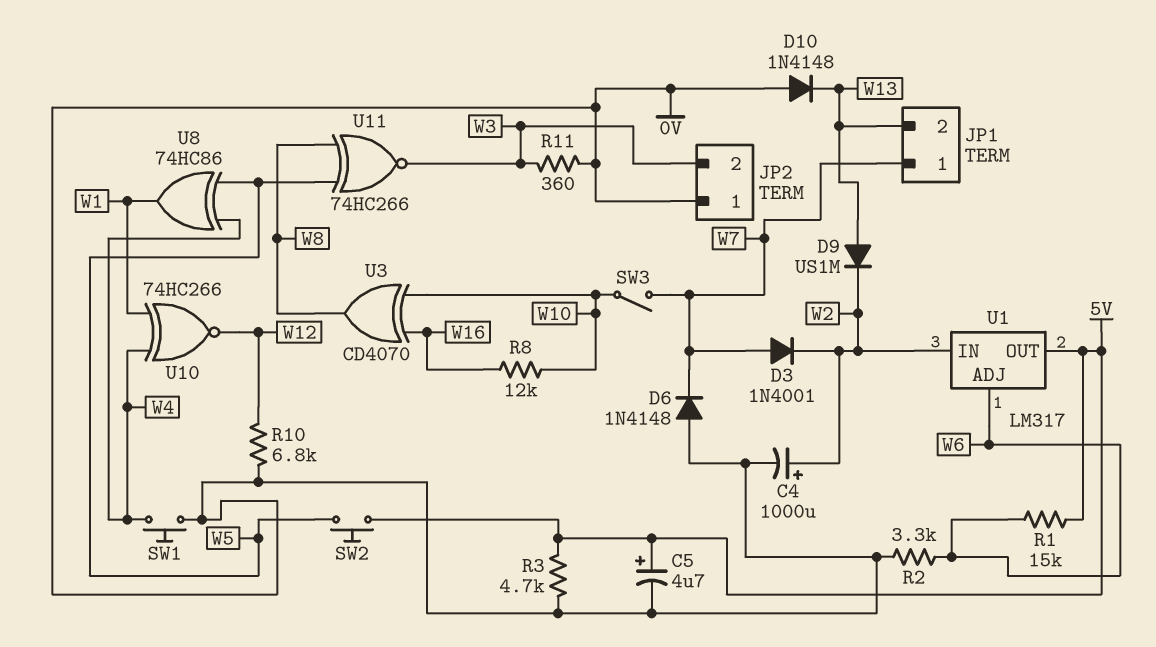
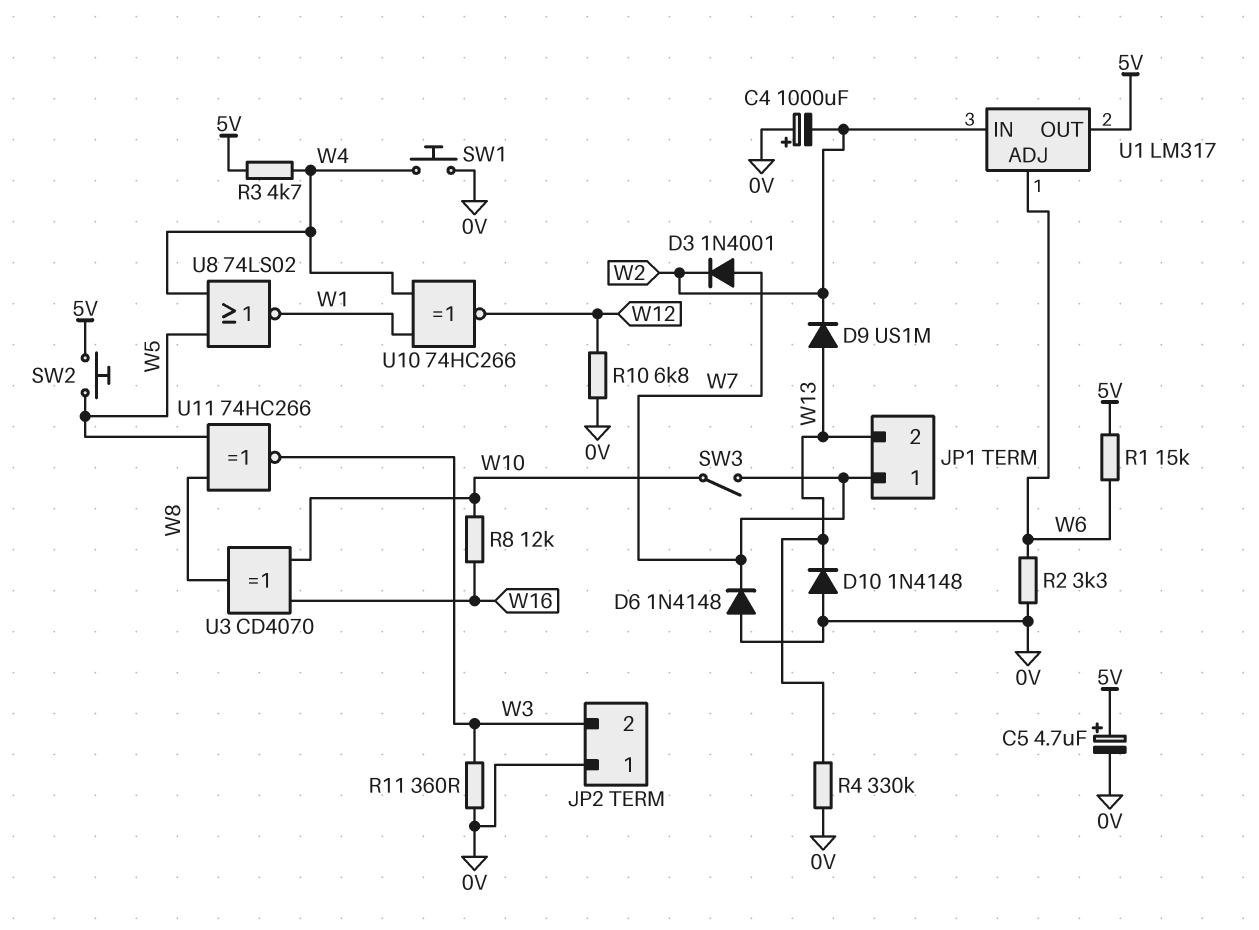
C4: 1000uF (plus W2, minus 0V) -> 1000uF (plus 0V, minus W2)
R3: 4.7k (0V, 5V) -> 4.7k (5V, W4)
R4: none -> 330k (0V, W13)
U8: XOR 74HC86 (in W4, in W5, out W1) -> NOR 74LS02 (in W4, in W5, out W1)

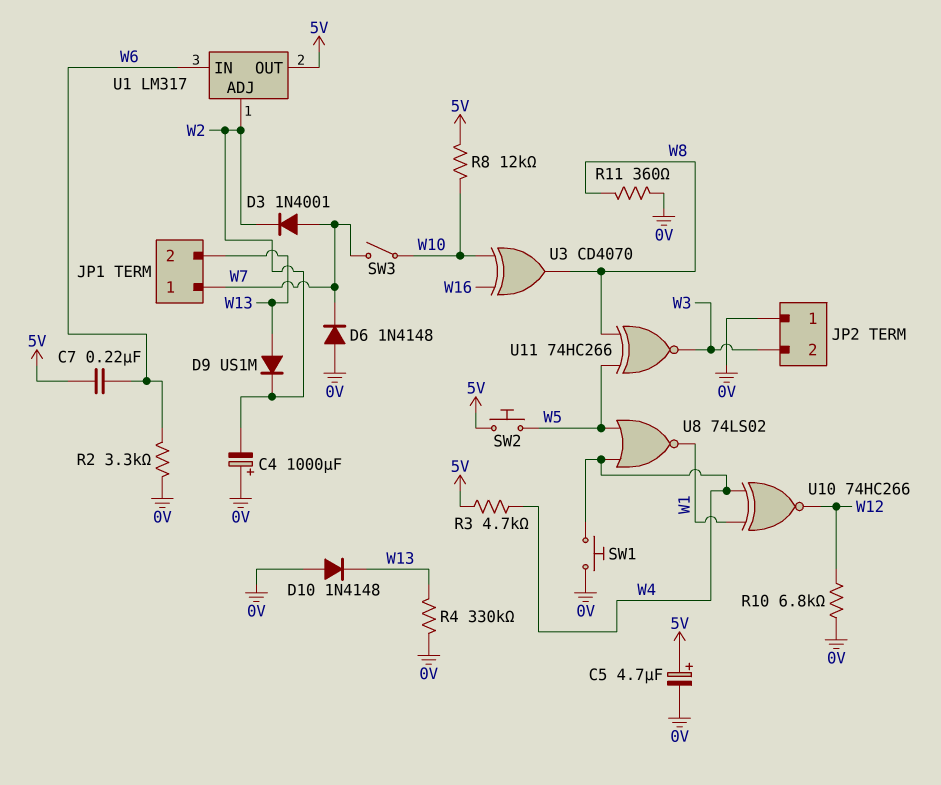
C7: none -> 220nF (5V, W6)
R1: 15k (5V, W6) -> none
R8: 12k (W10, W16) -> 12k (5V, W10)
R11: 360 (0V, W3) -> 360 (0V, W8)
U1 pin ADJ: W6 -> W2
U1 pin IN: W2 -> W6

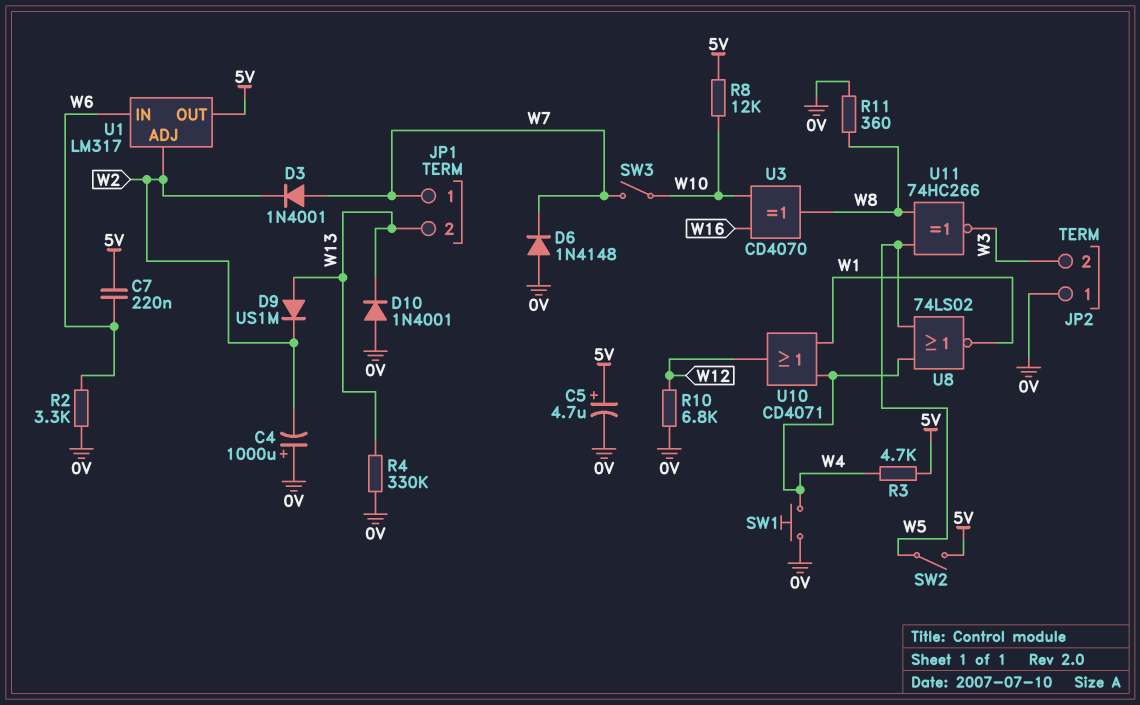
D10: diode 1N4148 (A 0V, K W13) -> diode 1N4001 (A 0V, K W13)
SW2: button (5V, W5) -> switch (5V, W5)
U10: XNOR 74HC266 (in W1, in W4, out W12) -> OR CD4071 (in W1, in W4, out W12)

